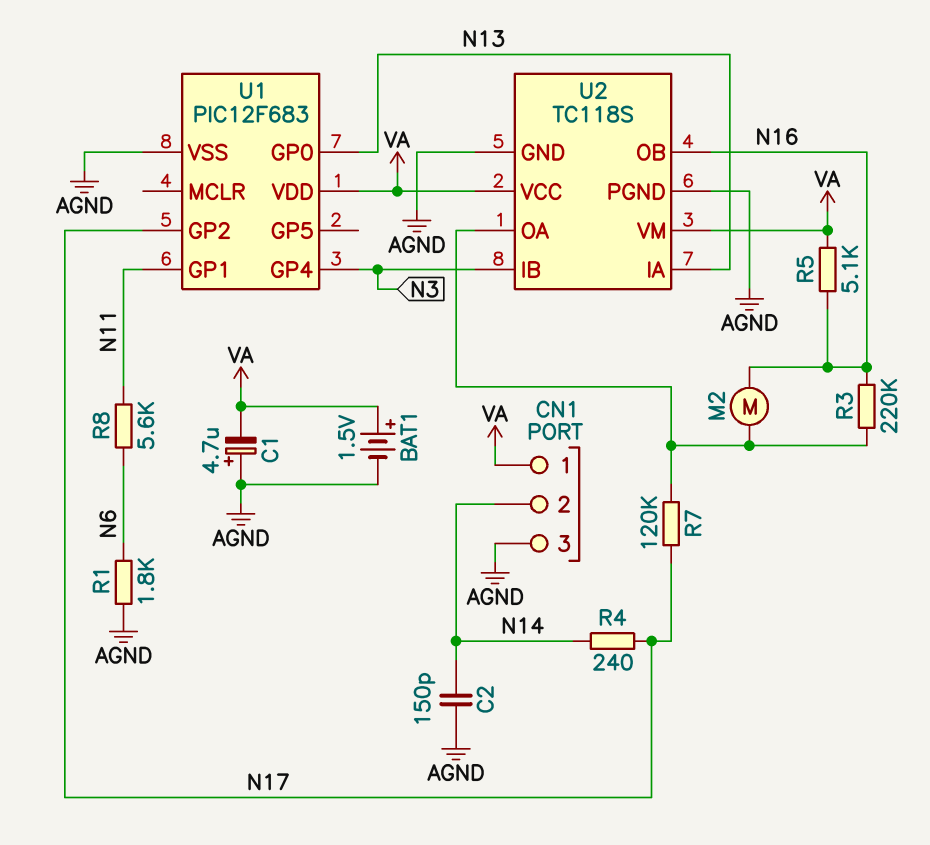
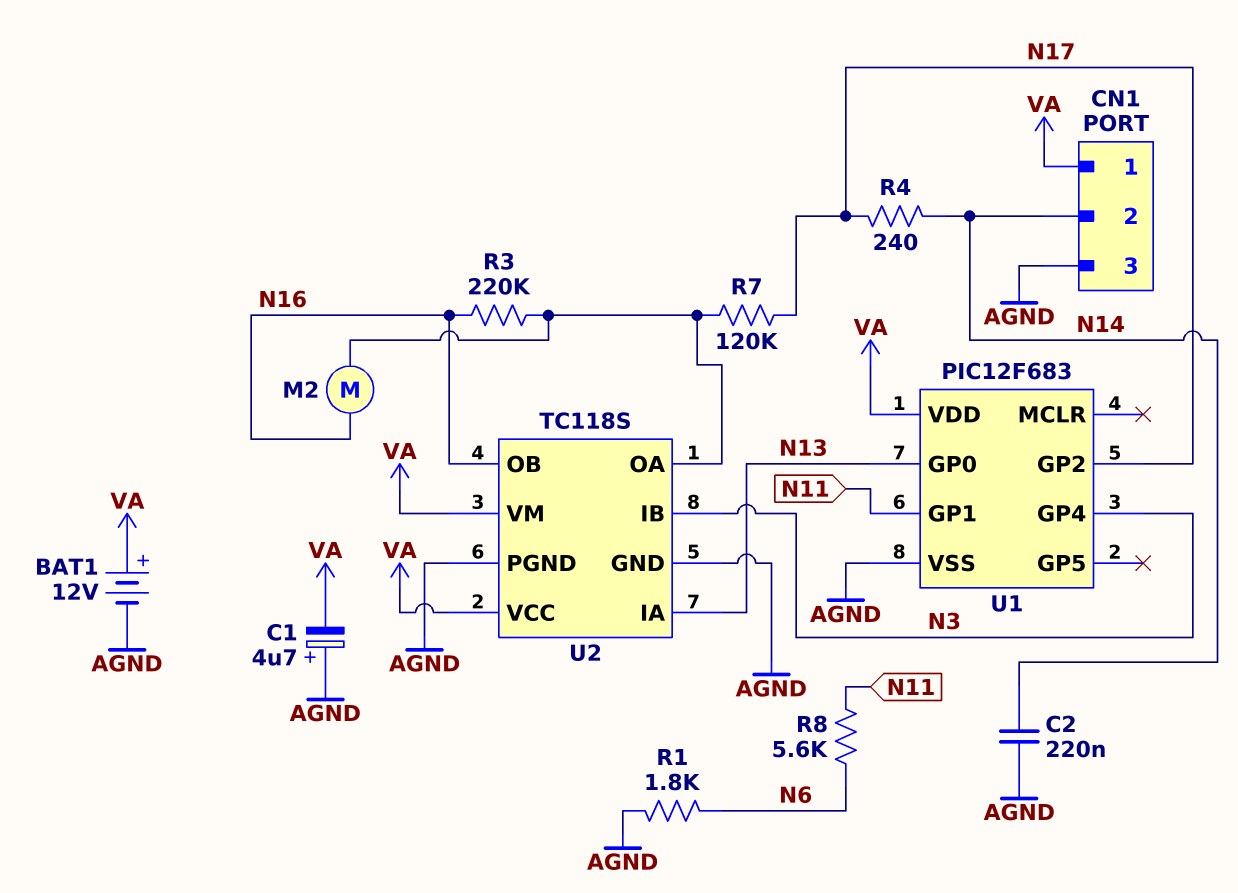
BAT1: 1.5V (plus VA, minus AGND) -> 12V (plus VA, minus AGND)
C2: 150pF (AGND, N14) -> 220nF (AGND, N14)
R5: 5.1k (N16, VA) -> none

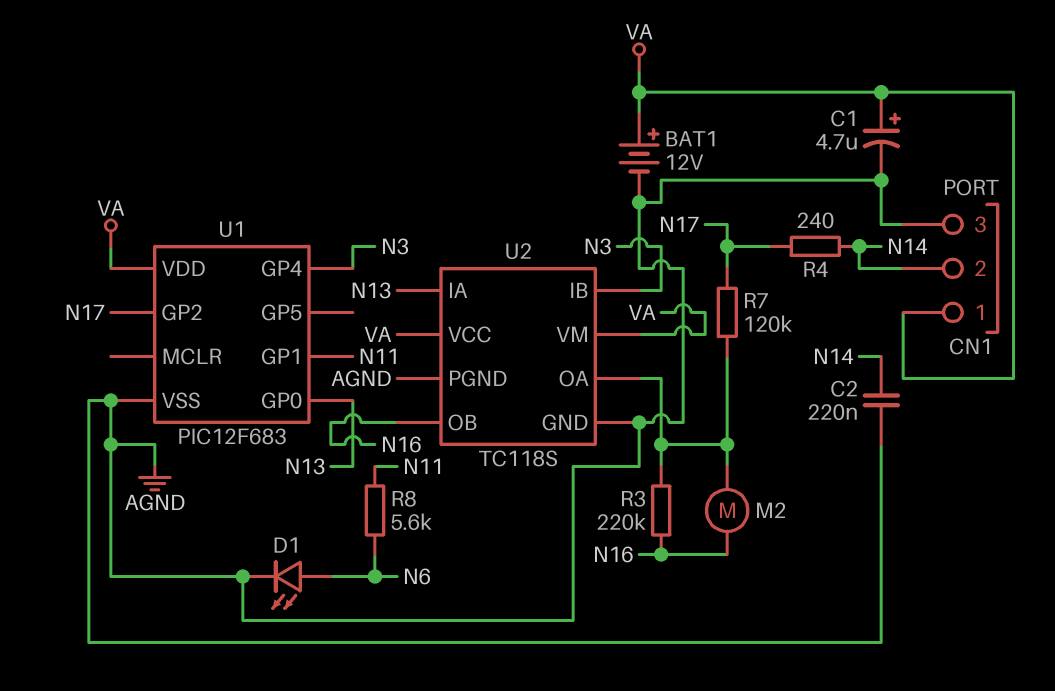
C1: 4.7uF (plus AGND, minus VA) -> 4.7uF (plus VA, minus AGND)
D1: none -> LED (A N6, K AGND)
R1: 1.8k (AGND, N6) -> none

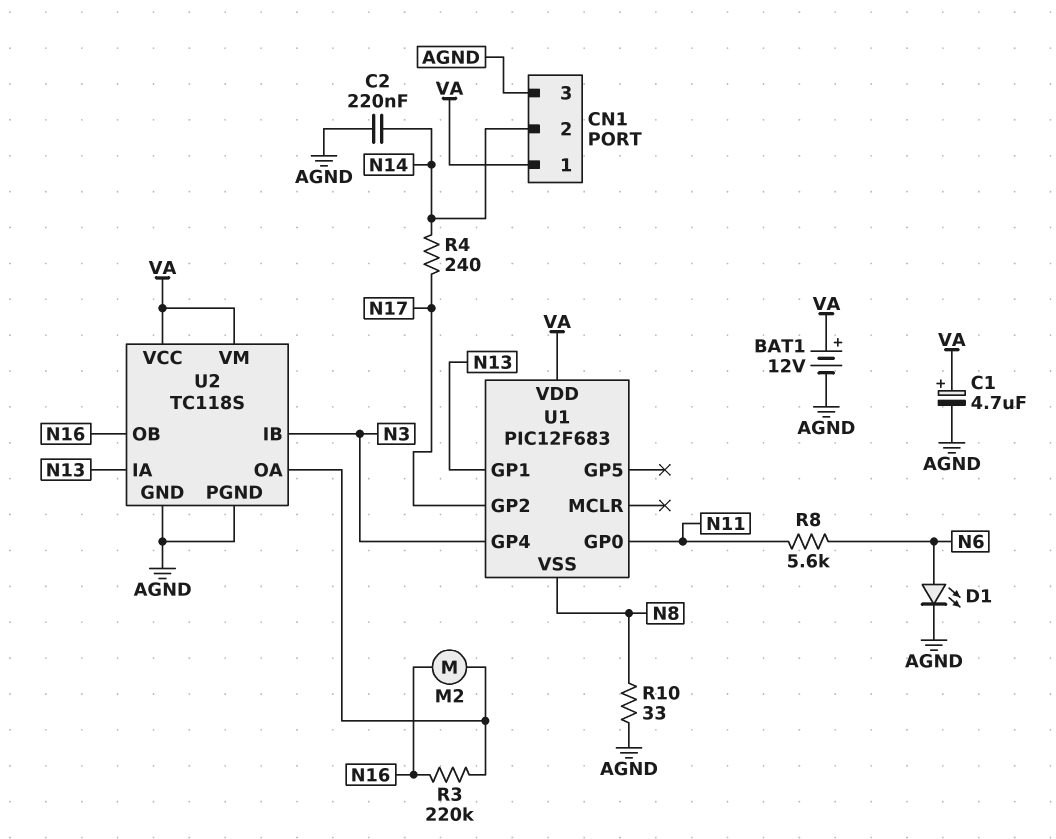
R7: 120k (N17, U2/OA) -> none
R10: none -> 33 (AGND, N8)
U1 pin GP0: N13 -> N11
U1 pin GP1: N11 -> N13
U1 pin VSS: AGND -> N8

